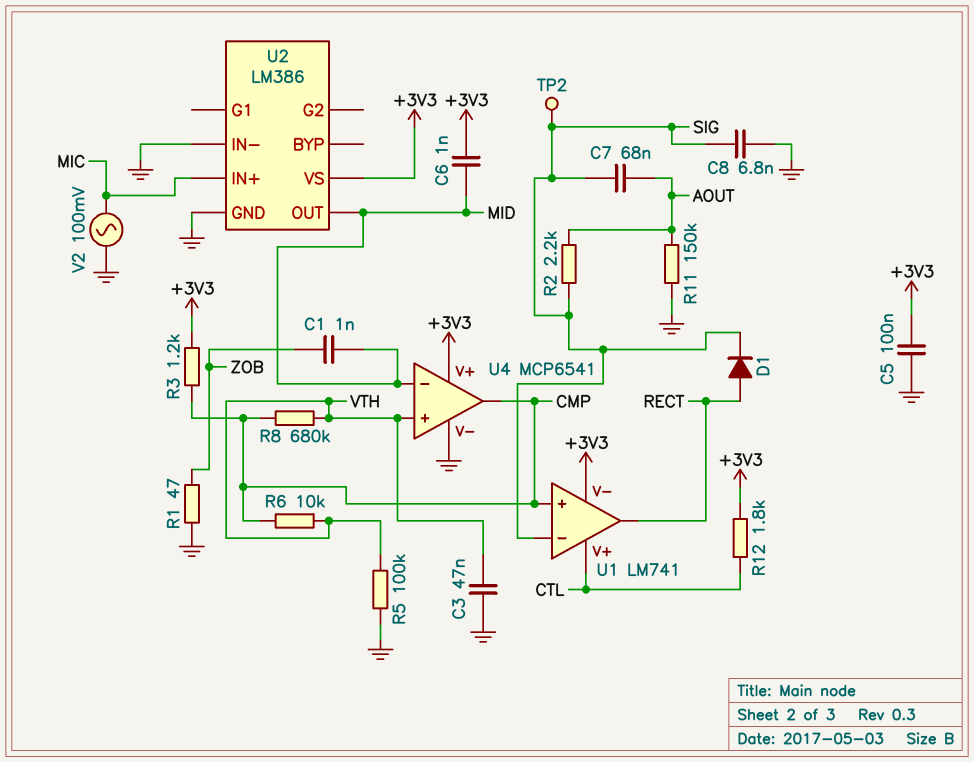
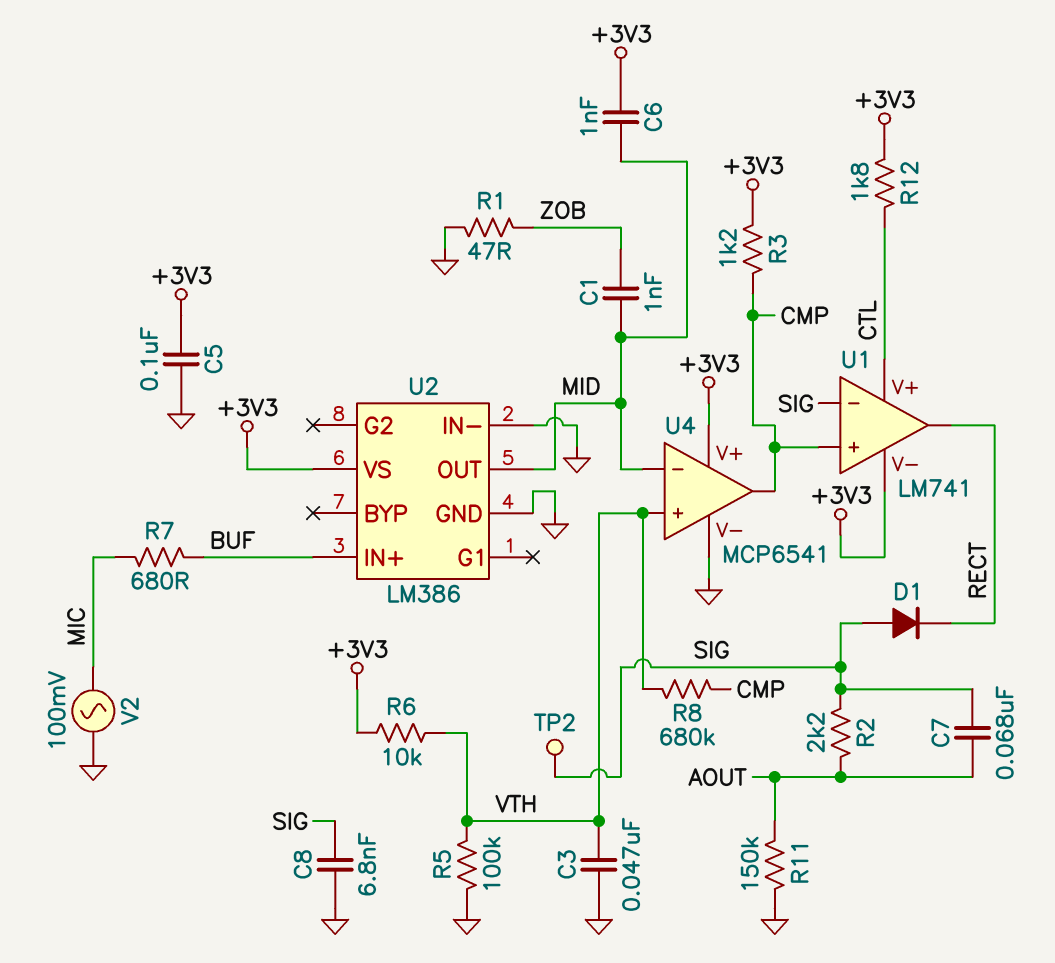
D1: diode (A RECT, K SIG) -> diode (A SIG, K RECT)
R6: 10k (CMP, VTH) -> 10k (+3V3, VTH)
R7: none -> 680 (BUF, MIC)
U2 pin IN+: MIC -> BUF

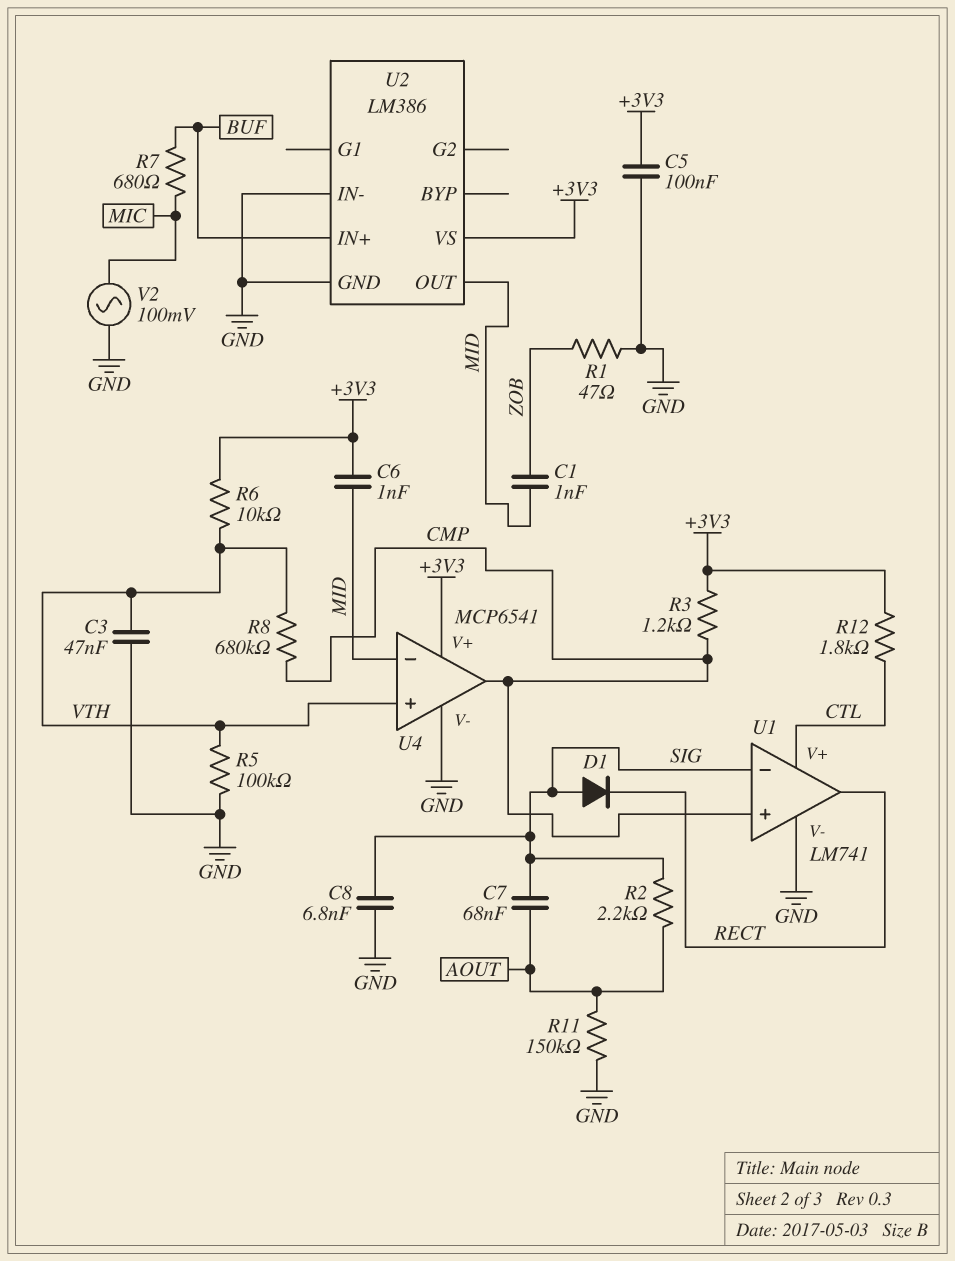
TP2: test point (SIG) -> none
U1 pin V-: +3V3 -> GND

